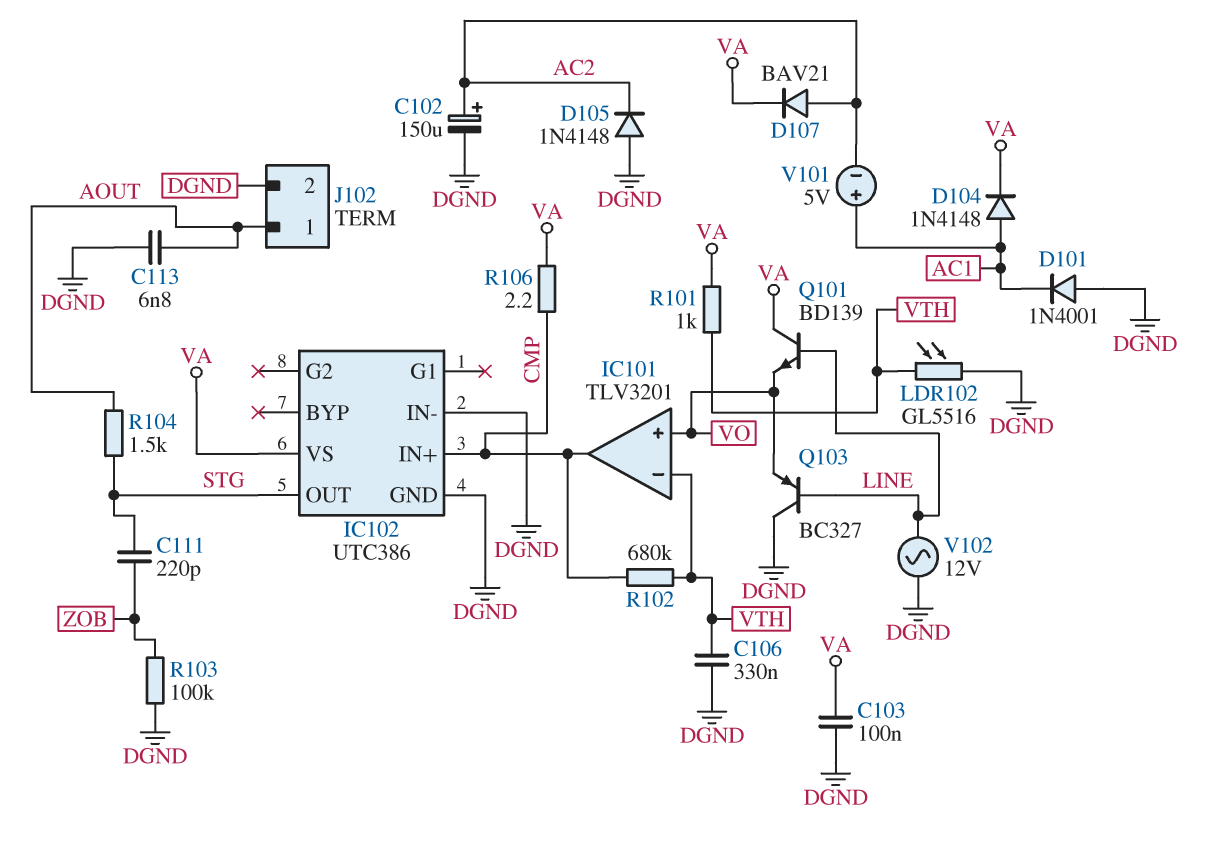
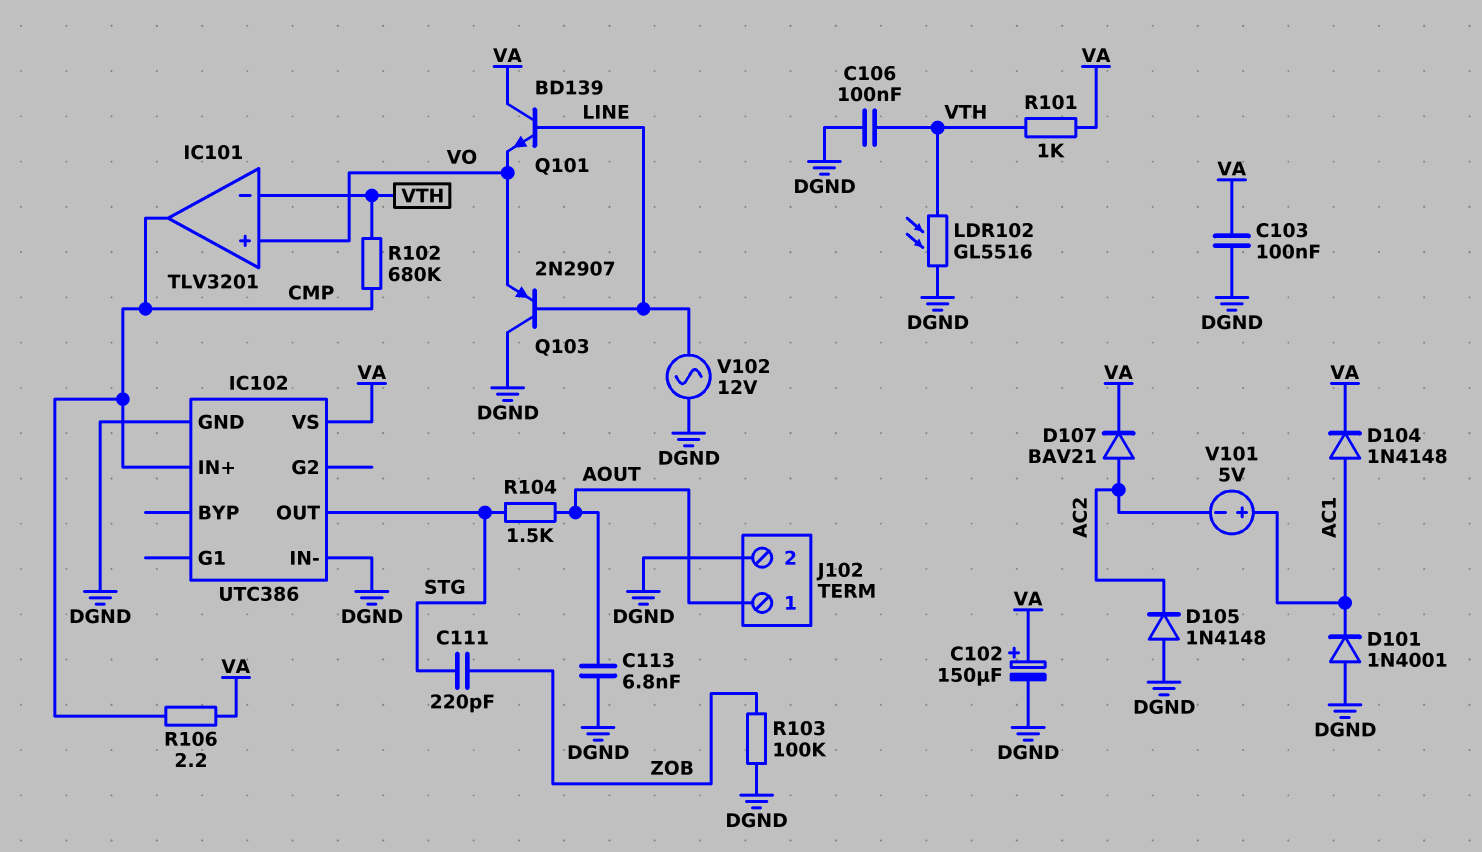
C102: 150uF (plus AC2, minus DGND) -> 150uF (plus VA, minus DGND)
C106: 330nF (DGND, VTH) -> 100nF (DGND, VTH)
Q103: PNP BC327 (B LINE, C DGND, E VO) -> PNP 2N2907 (B LINE, C DGND, E VO)

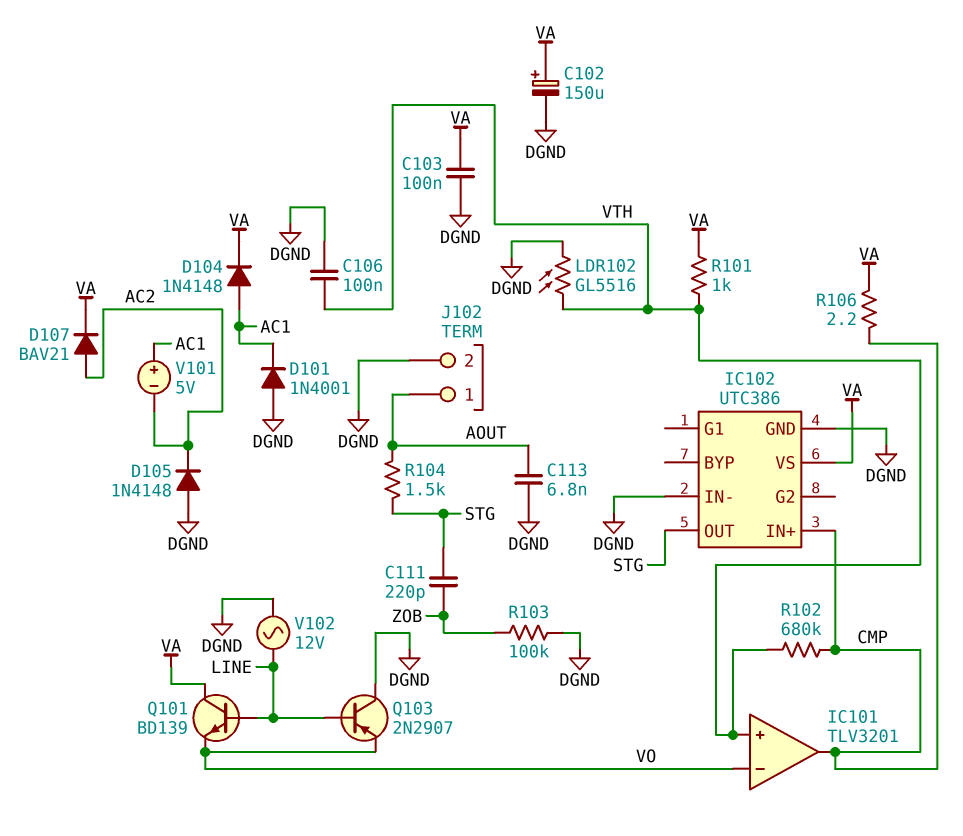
IC101 pin in+: VO -> VTH
IC101 pin in-: VTH -> VO

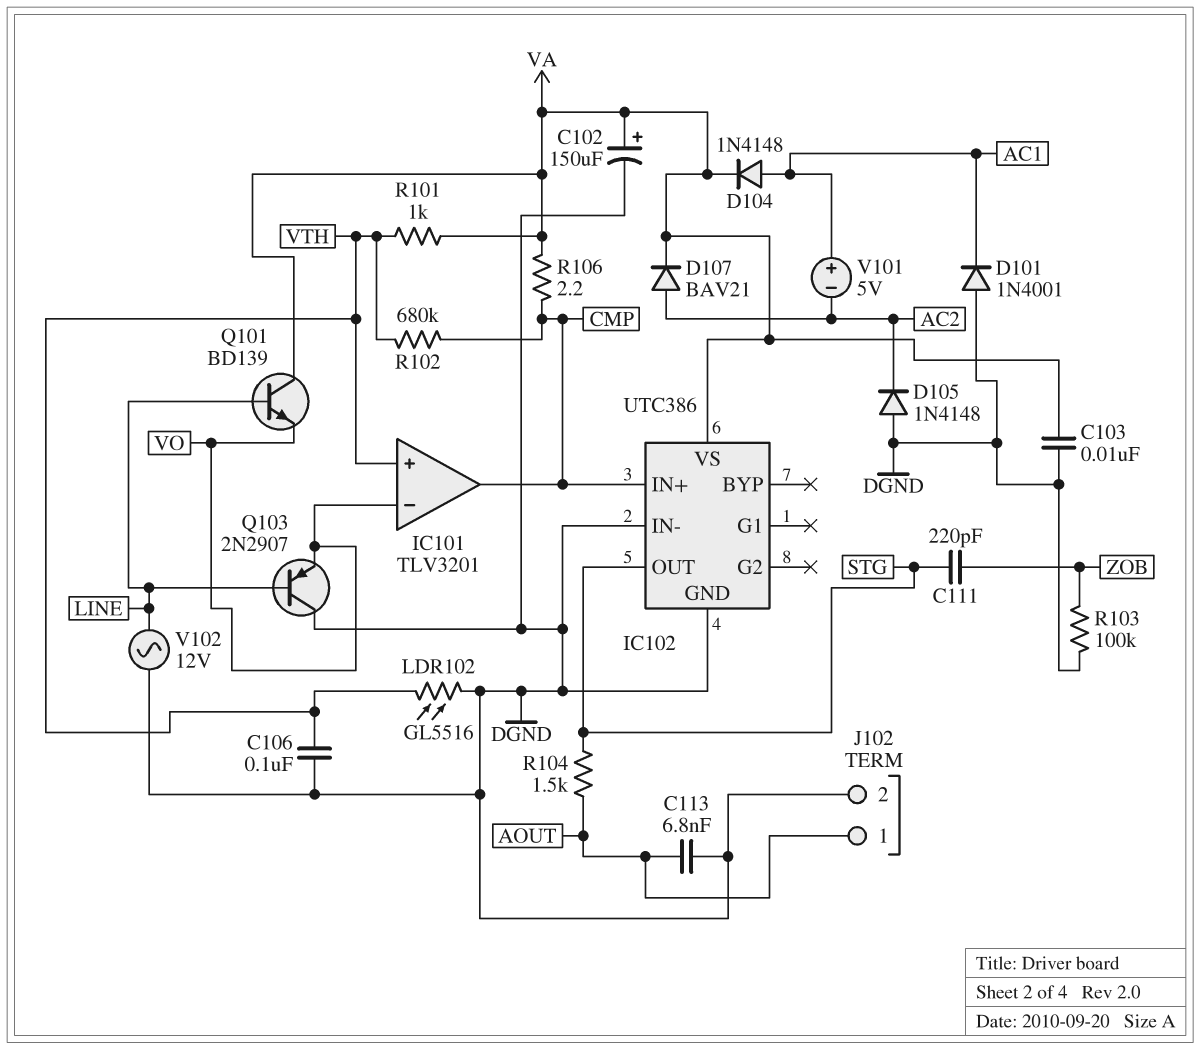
C103: 100nF (DGND, VA) -> 10nF (DGND, VA)

